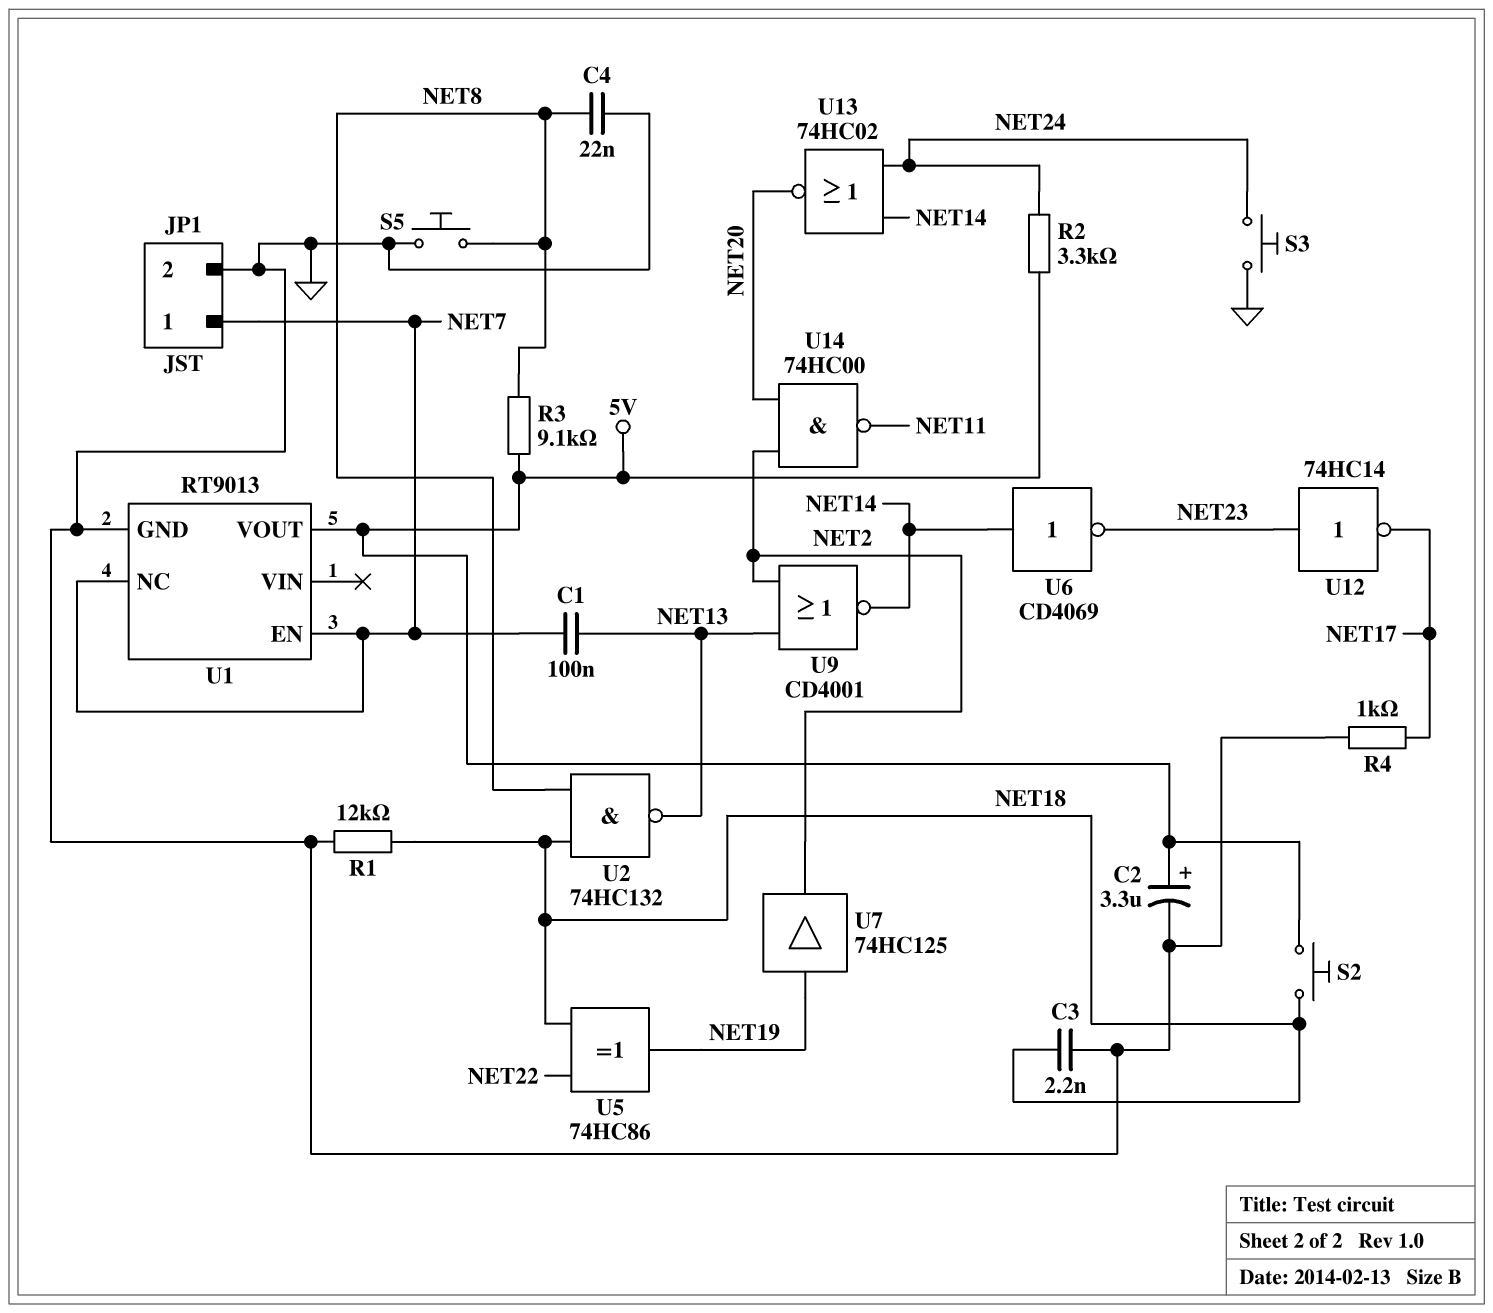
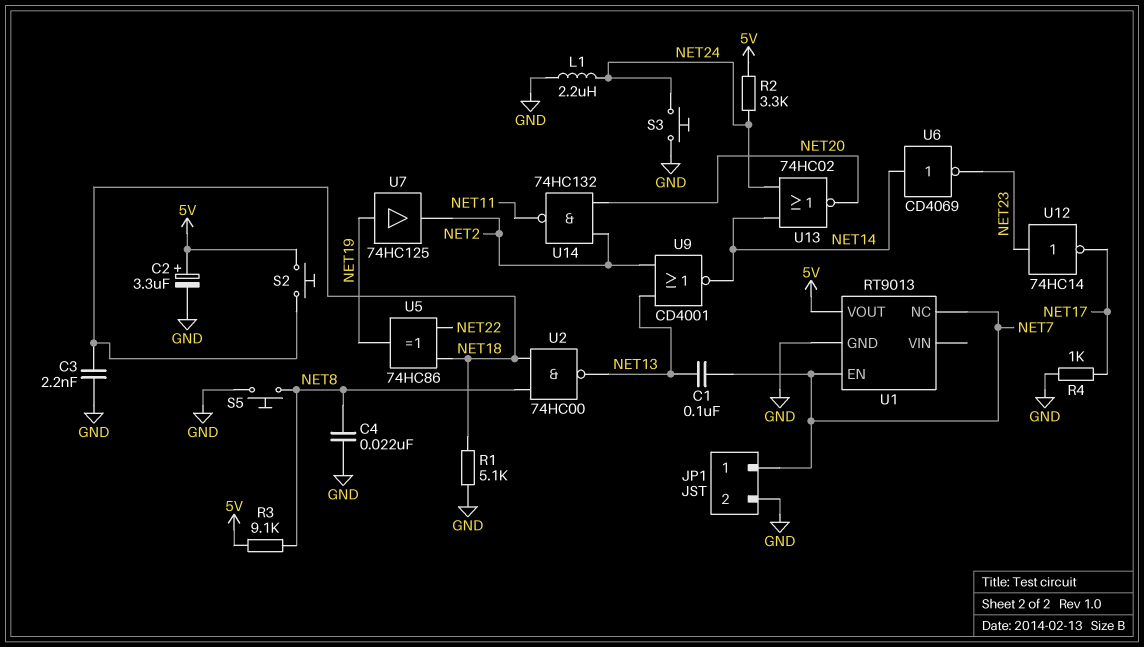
L1: none -> 2.2uH (GND, NET24)
R1: 12k (GND, NET18) -> 5.1k (GND, NET18)
U2: NAND 74HC132 (in NET8, in NET18, out NET13) -> NAND 74HC00 (in NET8, in NET18, out NET13)
U14: NAND 74HC00 (in NET2, in NET20, out NET11) -> NAND 74HC132 (in NET2, in NET20, out NET11)

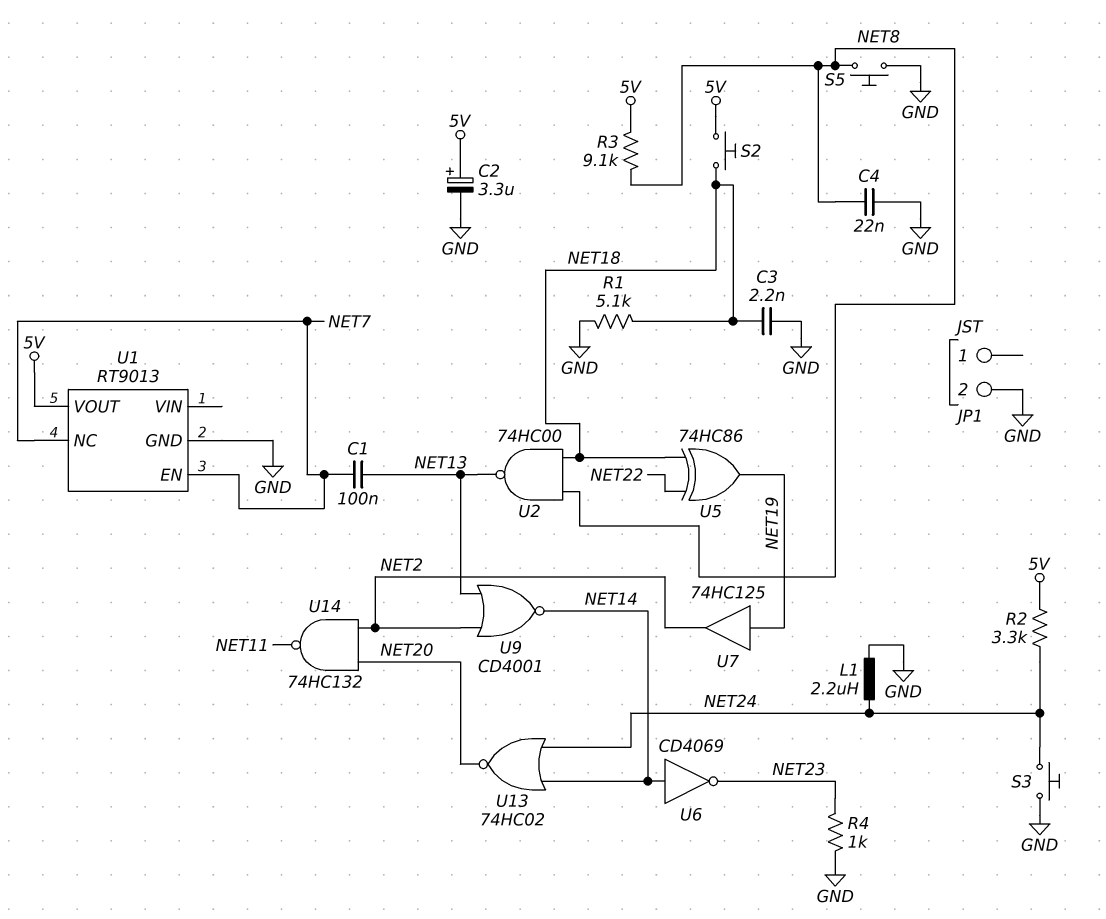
JP1 pin 1: NET7 -> none
R4: 1k (GND, NET17) -> 1k (GND, NET23)
U12: NOT 74HC14 (in NET23, out NET17) -> none

